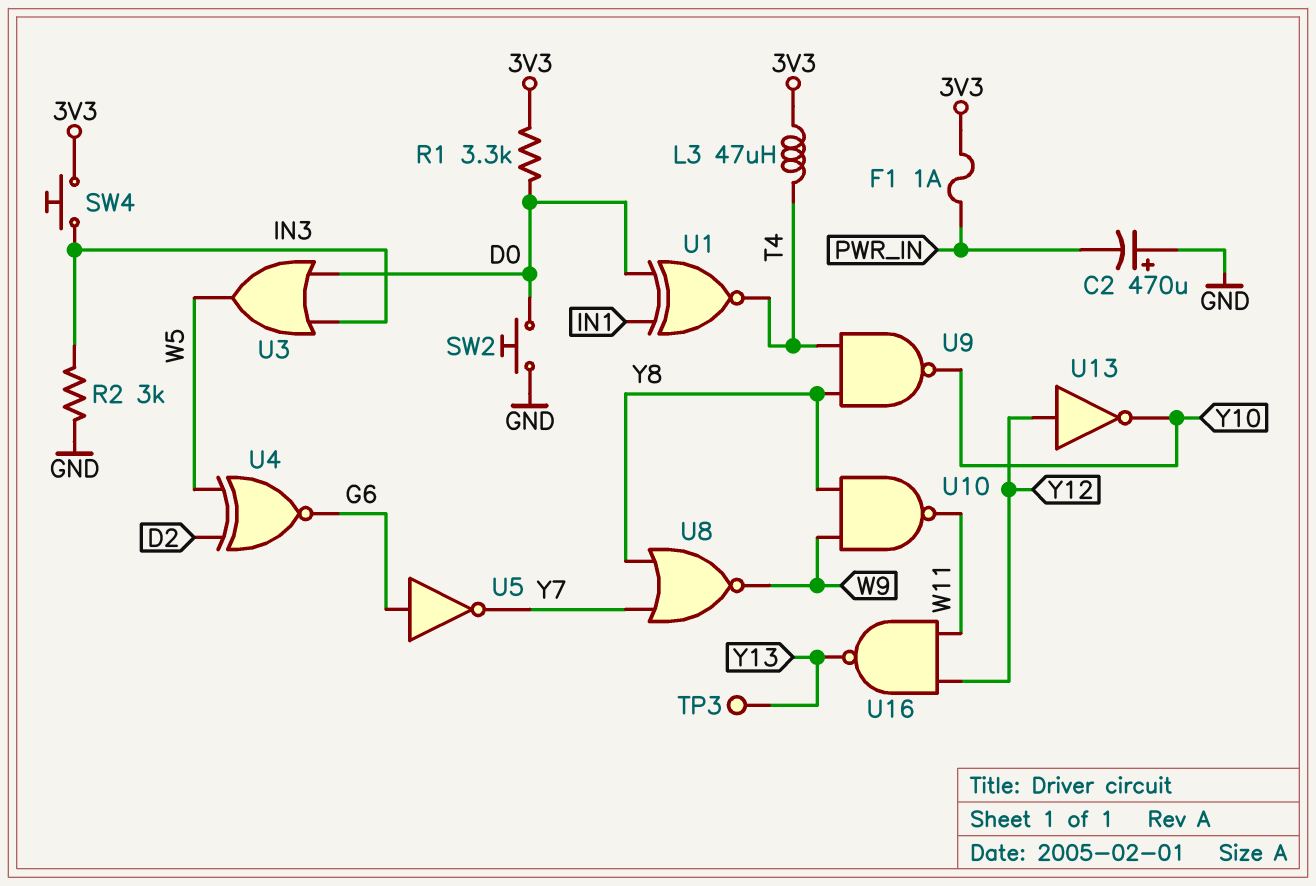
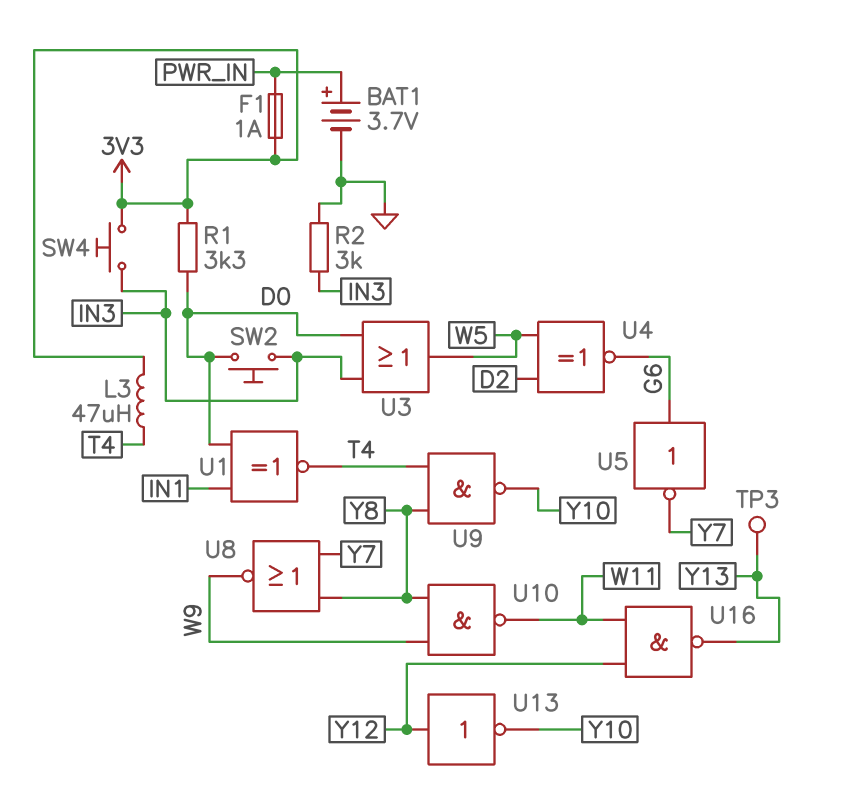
BAT1: none -> 3.7V (plus PWR_IN, minus GND)
C2: 470uF (plus GND, minus PWR_IN) -> none
SW2: button (D0, GND) -> button (D0, IN3)

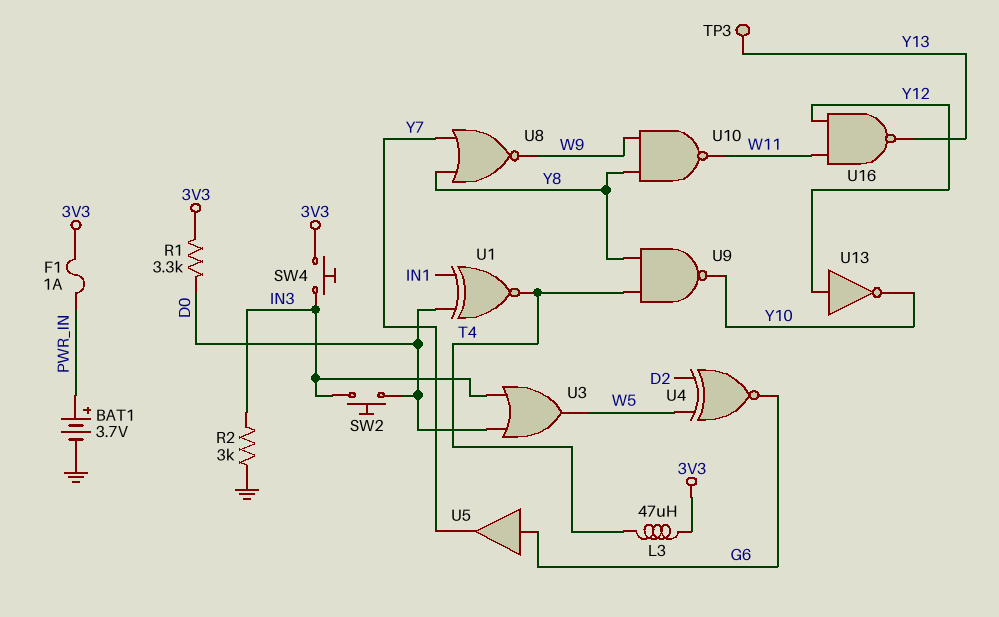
U5: NOT (in G6, out Y7) -> buffer (in G6, out Y7)

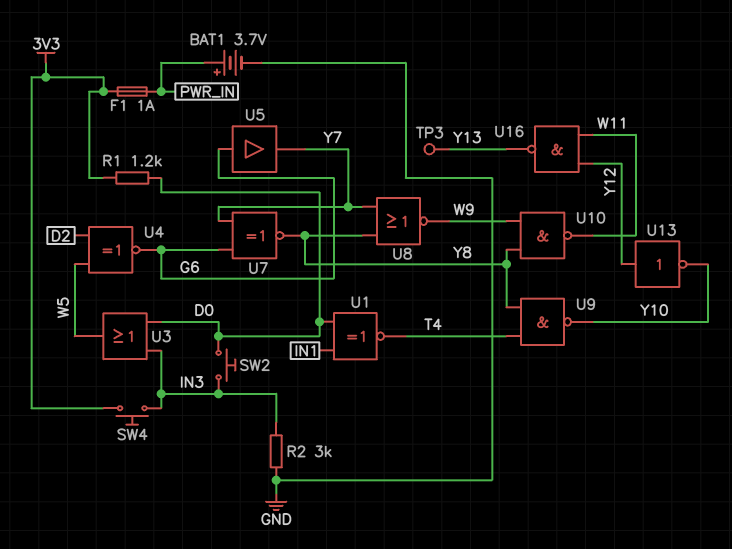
L3: 47uH (3V3, T4) -> none
R1: 3.3k (3V3, D0) -> 1.2k (3V3, D0)
U7: none -> XNOR (in G6, in Y7, out Y8)

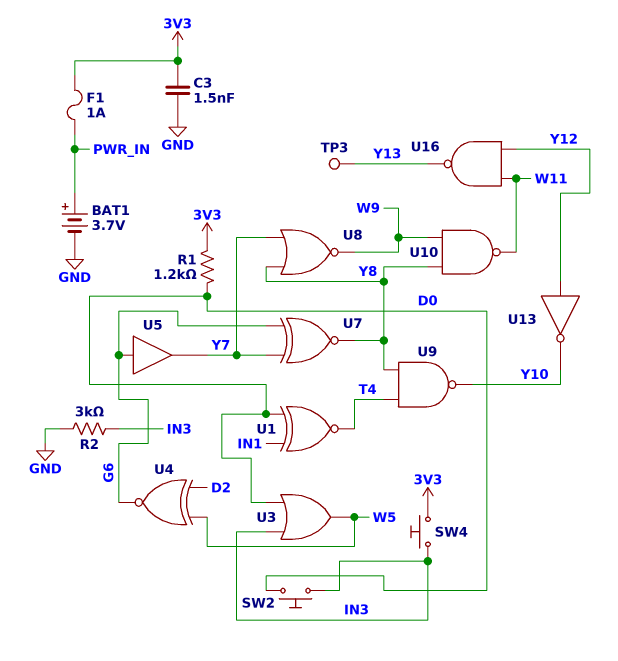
C3: none -> 1.5nF (3V3, GND)

